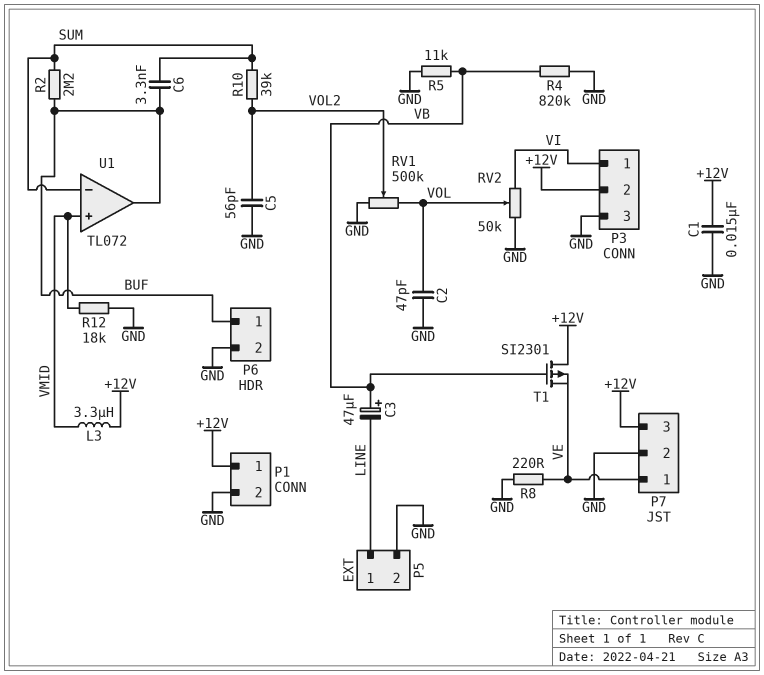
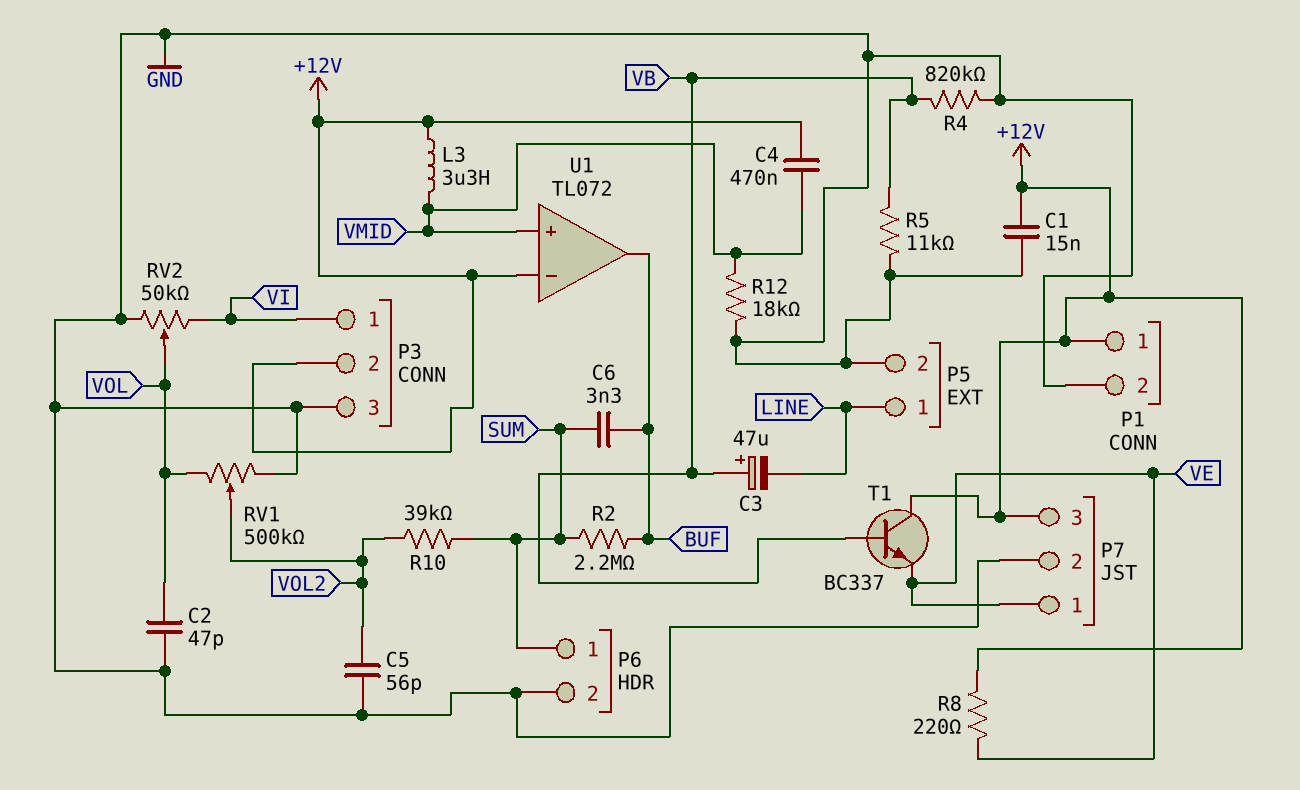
C4: none -> 470nF (+12V, VMID)
P6 pin 1: BUF -> SUM
R8: 220 (GND, VE) -> 220 (+12V, VE)
T1: PMOS SI2301 (G VB, D +12V, S VE) -> NPN BC337 (B VB, C +12V, E VE)
U1 pin in-: SUM -> +12V

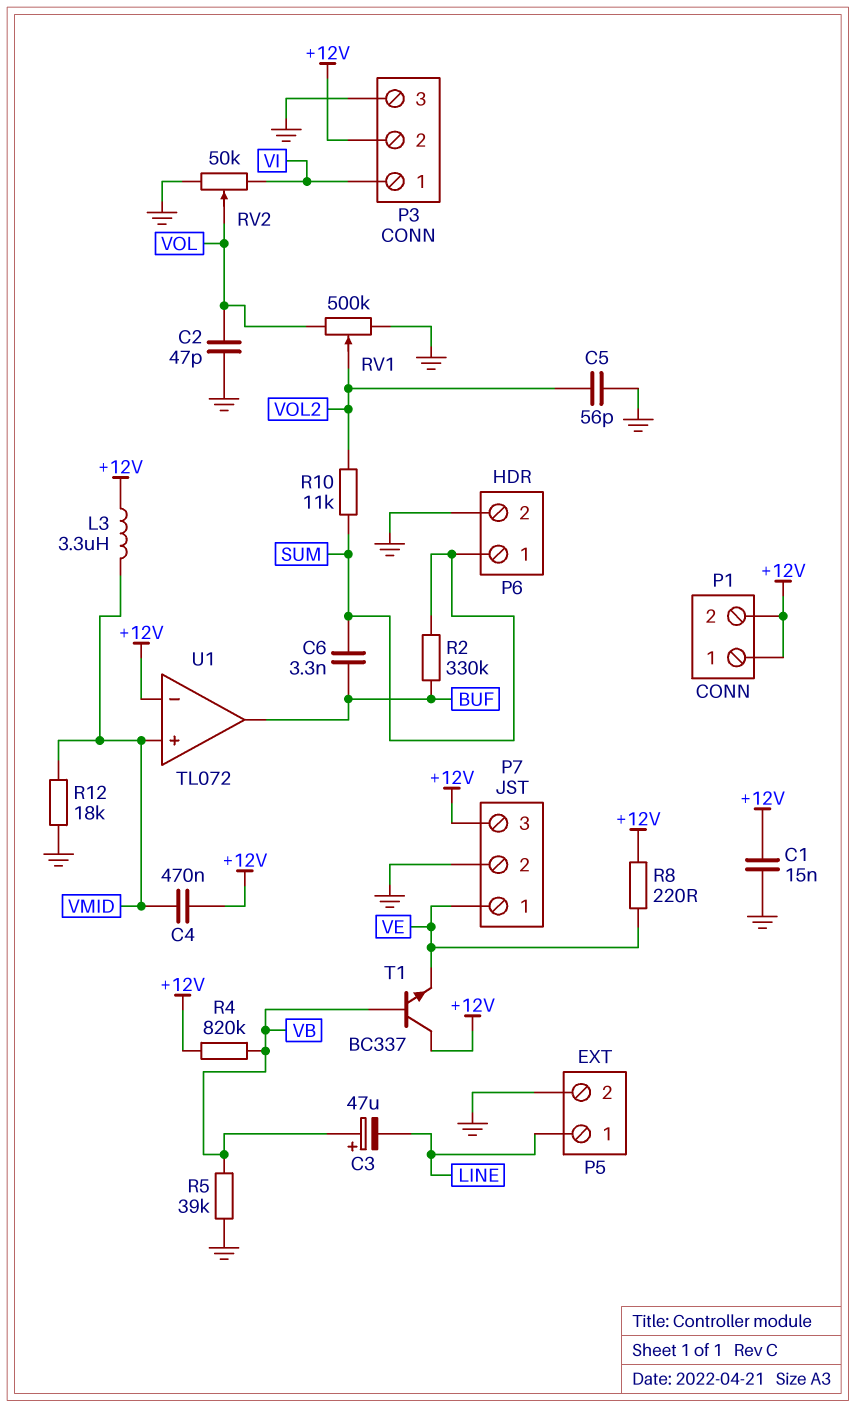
P1 pin 2: GND -> +12V
R2: 2.2M (BUF, SUM) -> 330k (BUF, SUM)
R4: 820k (GND, VB) -> 820k (+12V, VB)
R5: 11k (GND, VB) -> 39k (GND, VB)
R10: 39k (SUM, VOL2) -> 11k (SUM, VOL2)

